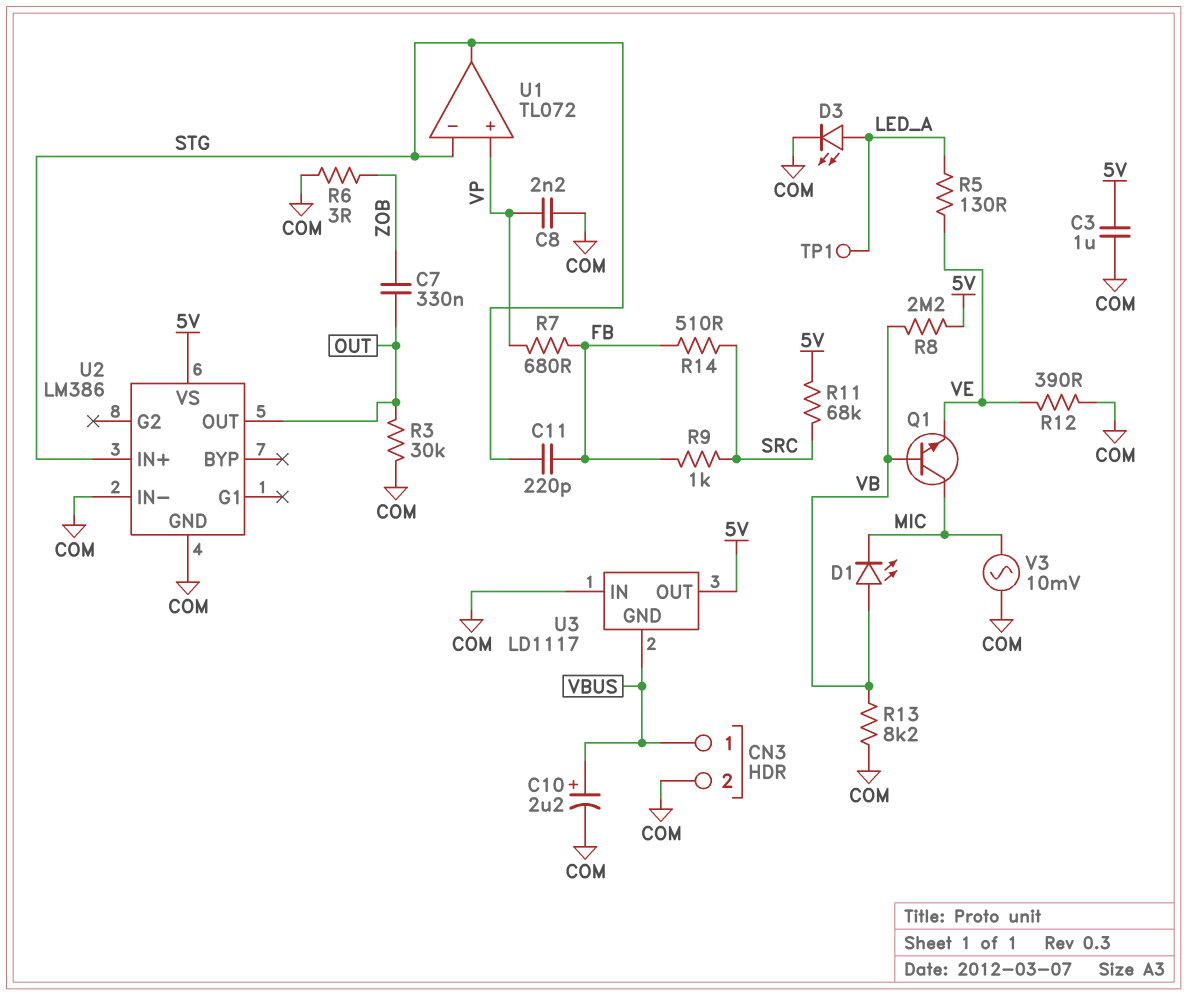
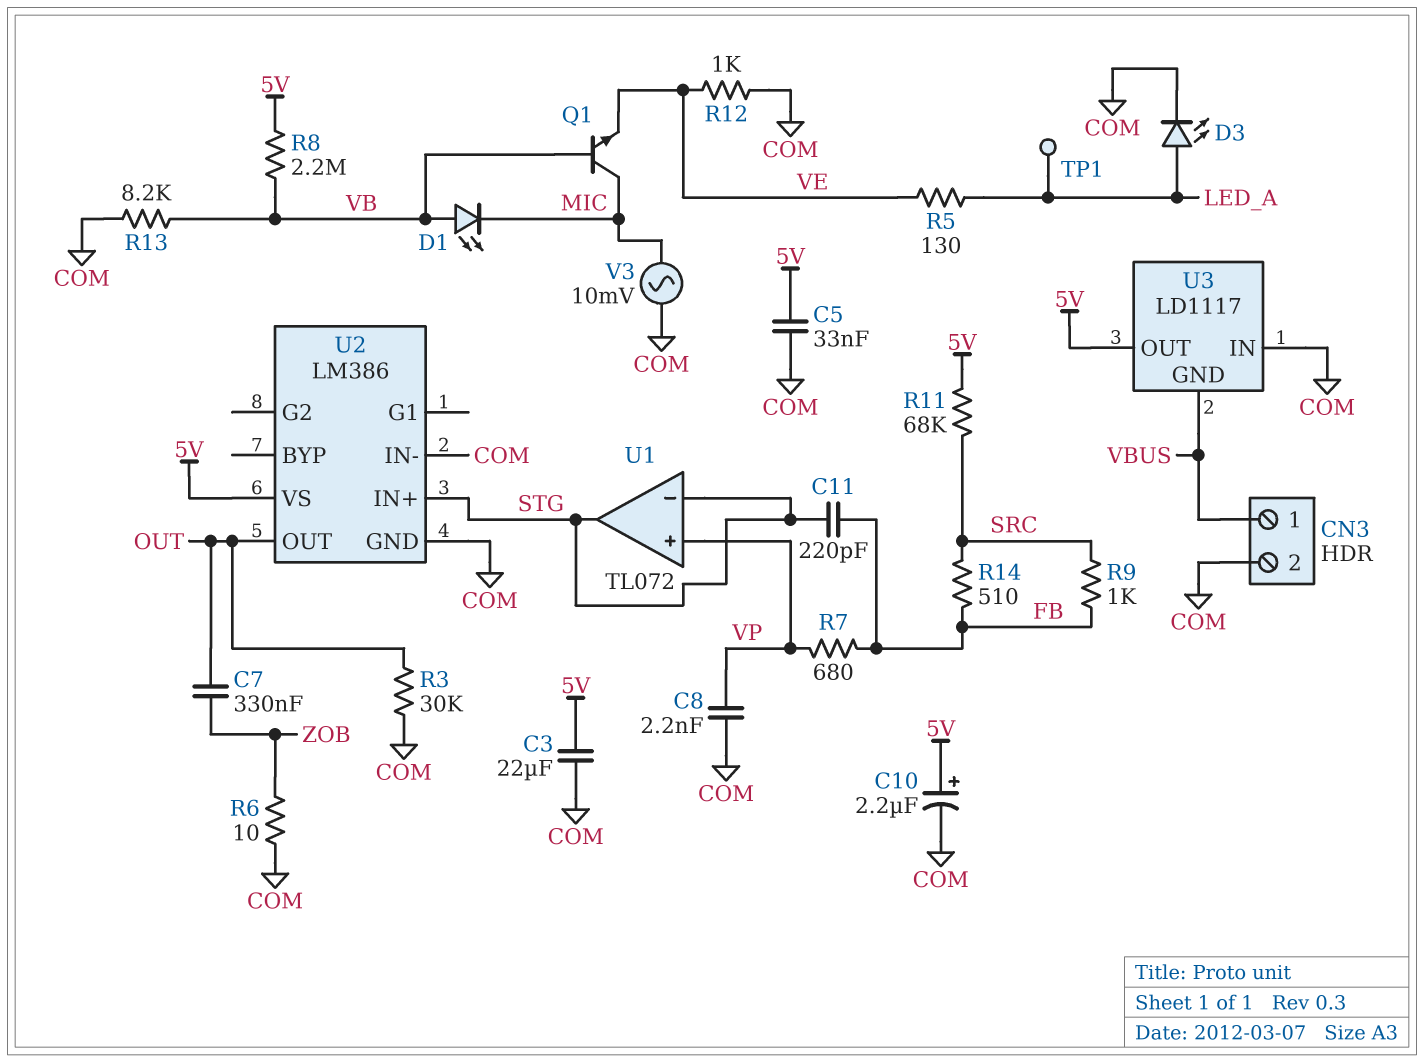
C3: 1uF (5V, COM) -> 22uF (5V, COM)
C5: none -> 33nF (5V, COM)
C10: 2.2uF (plus VBUS, minus COM) -> 2.2uF (plus 5V, minus COM)
R6: 3 (COM, ZOB) -> 10 (COM, ZOB)
R12: 390 (COM, VE) -> 1k (COM, VE)

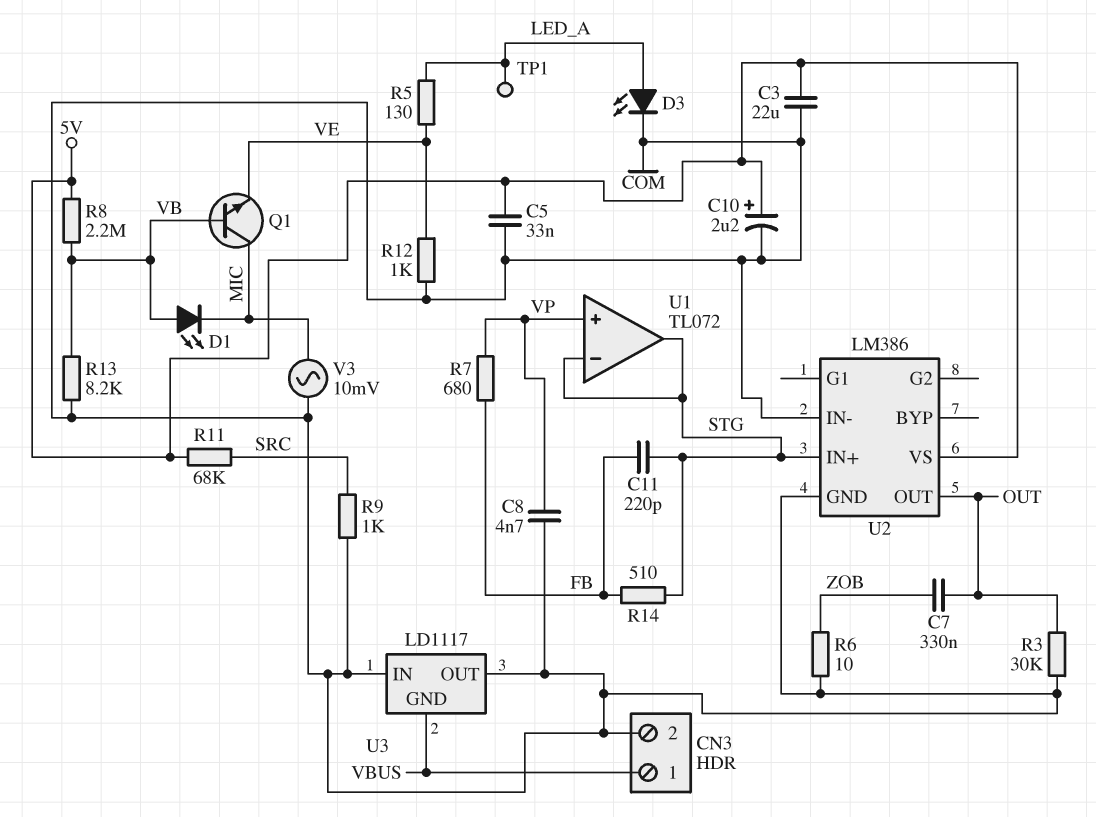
C8: 2.2nF (COM, VP) -> 4.7nF (COM, VP)
R9: 1k (FB, SRC) -> 1k (COM, SRC)
R14: 510 (FB, SRC) -> 510 (FB, STG)
U3 pin OUT: 5V -> COM

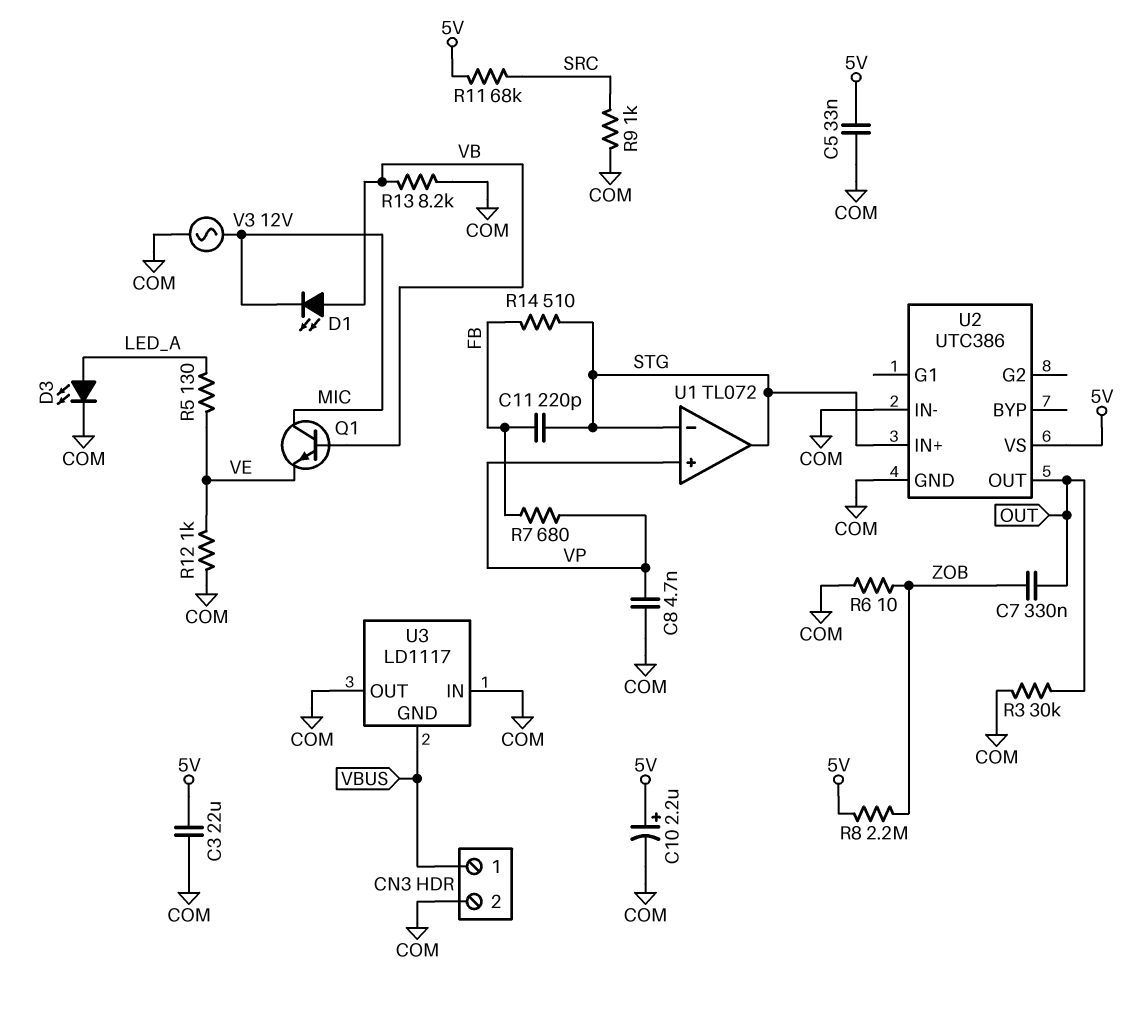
R8: 2.2M (5V, VB) -> 2.2M (5V, ZOB)
TP1: test point (LED_A) -> none
U2: LM386 -> UTC386
V3: AC 10mV (COM, MIC) -> AC 12V (COM, MIC)

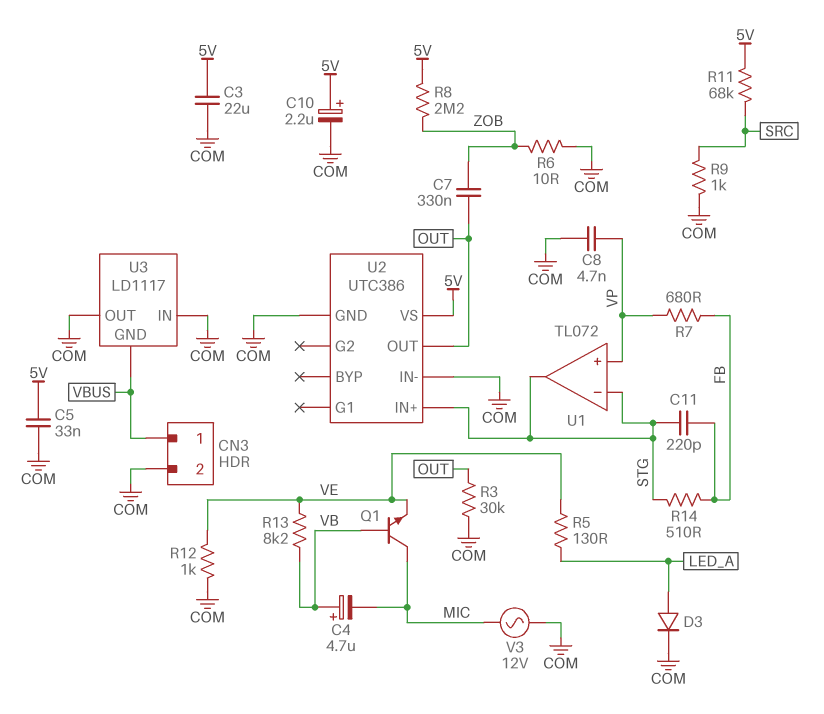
C4: none -> 4.7uF (plus VB, minus MIC)
D1: LED (A VB, K MIC) -> none
D3: LED (A LED_A, K COM) -> diode (A LED_A, K COM)
R13: 8.2k (COM, VB) -> 8.2k (VB, VE)

